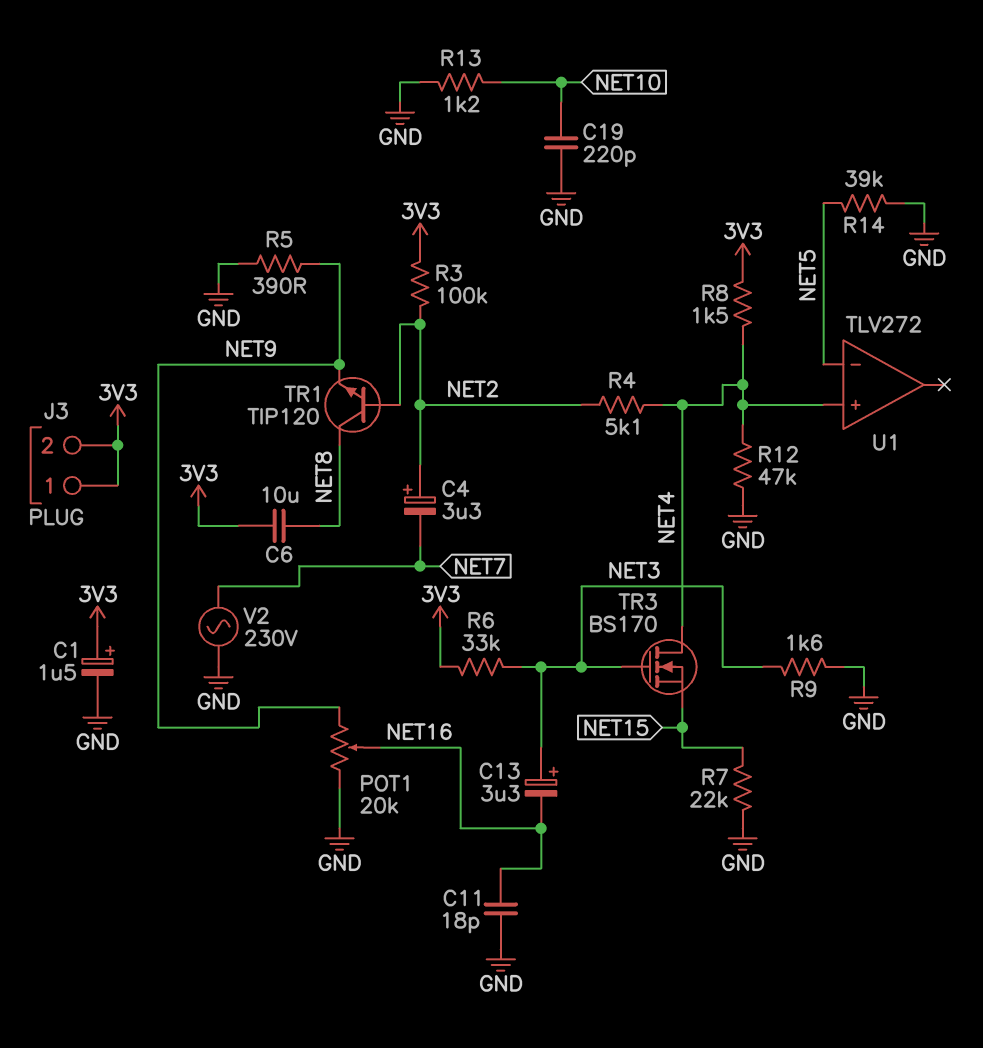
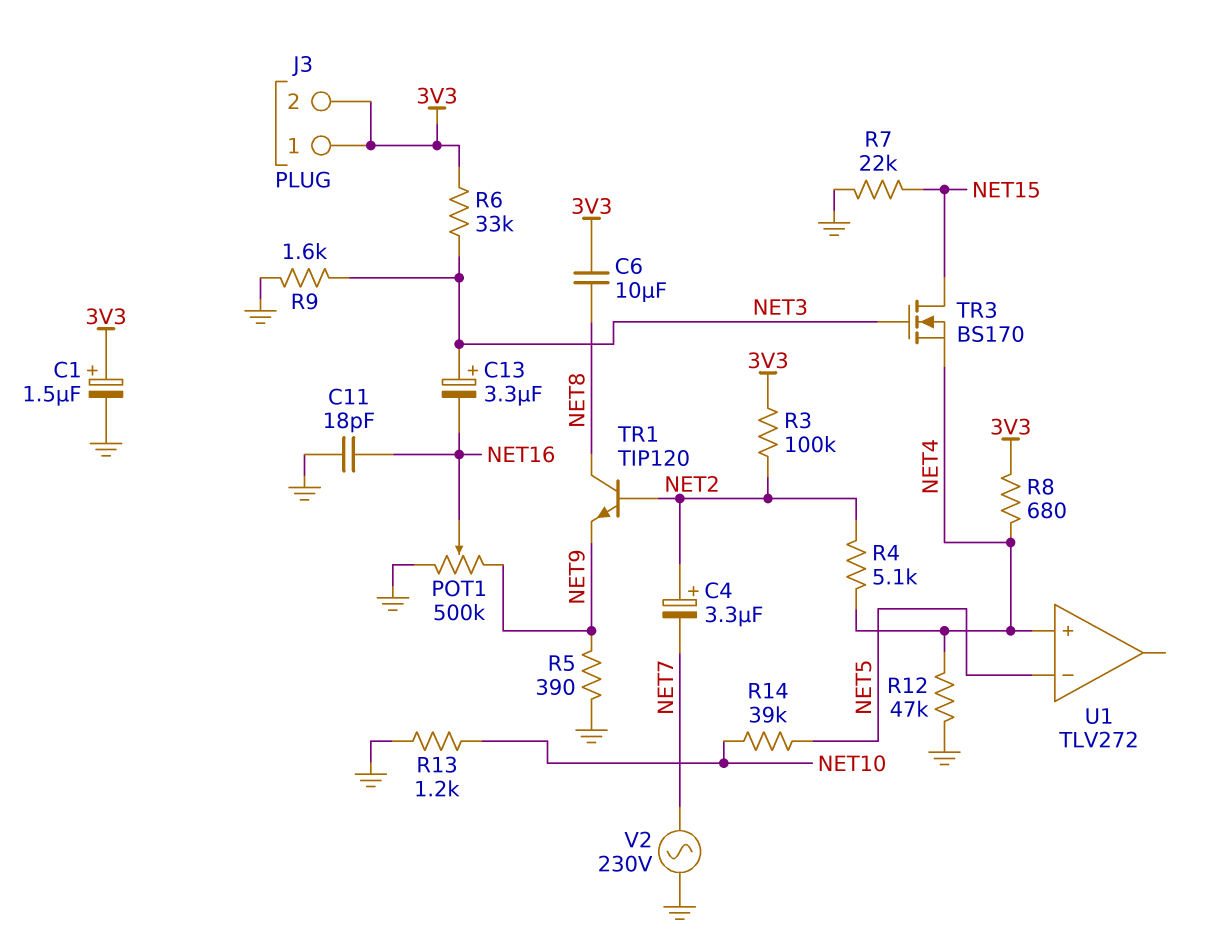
C19: 220pF (GND, NET10) -> none
POT1: 20k (GND, NET9, wiper NET16) -> 500k (GND, NET9, wiper NET16)
R8: 1.5k (3V3, NET4) -> 680 (3V3, NET4)
R14: 39k (GND, NET5) -> 39k (NET5, NET10)
TR3: NMOS BS170 (G NET3, D NET4, S NET15) -> NMOS BS170 (G NET3, D NET15, S NET4)

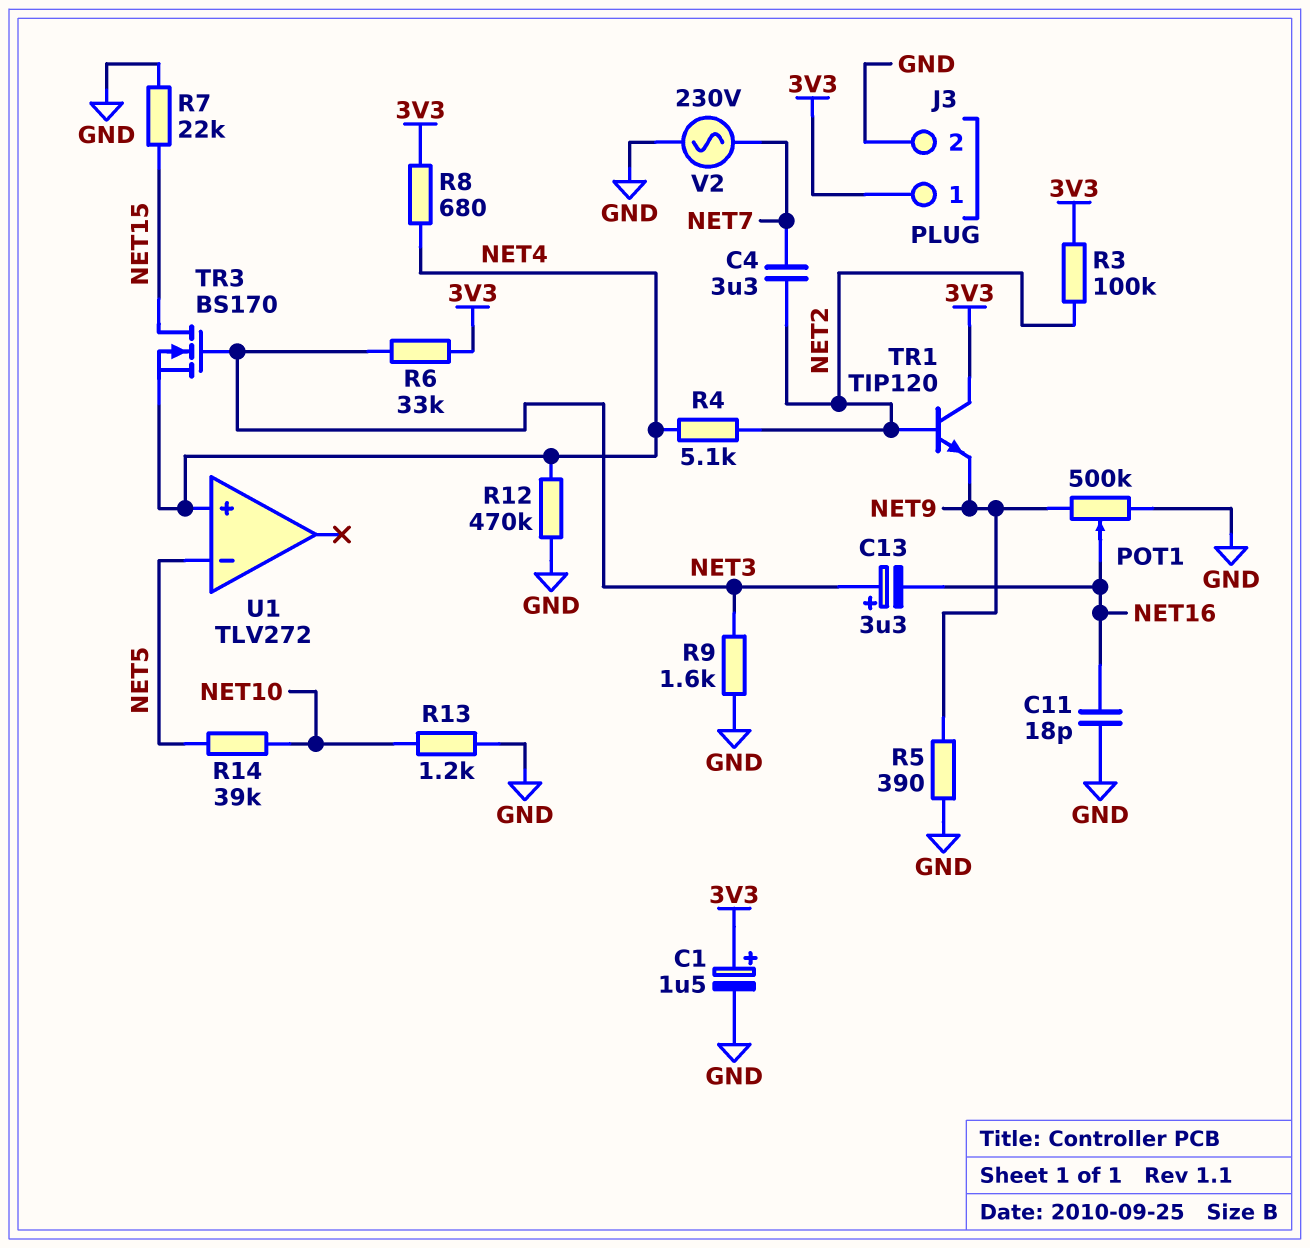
C4: 3.3uF (plus NET2, minus NET7) -> 3.3uF (NET2, NET7)
C6: 10uF (3V3, NET8) -> none
J3 pin 2: 3V3 -> GND
R12: 47k (GND, NET4) -> 470k (GND, NET4)
TR1: NPN TIP120 (B NET2, C NET8, E NET9) -> NPN TIP120 (B NET2, C 3V3, E NET9)

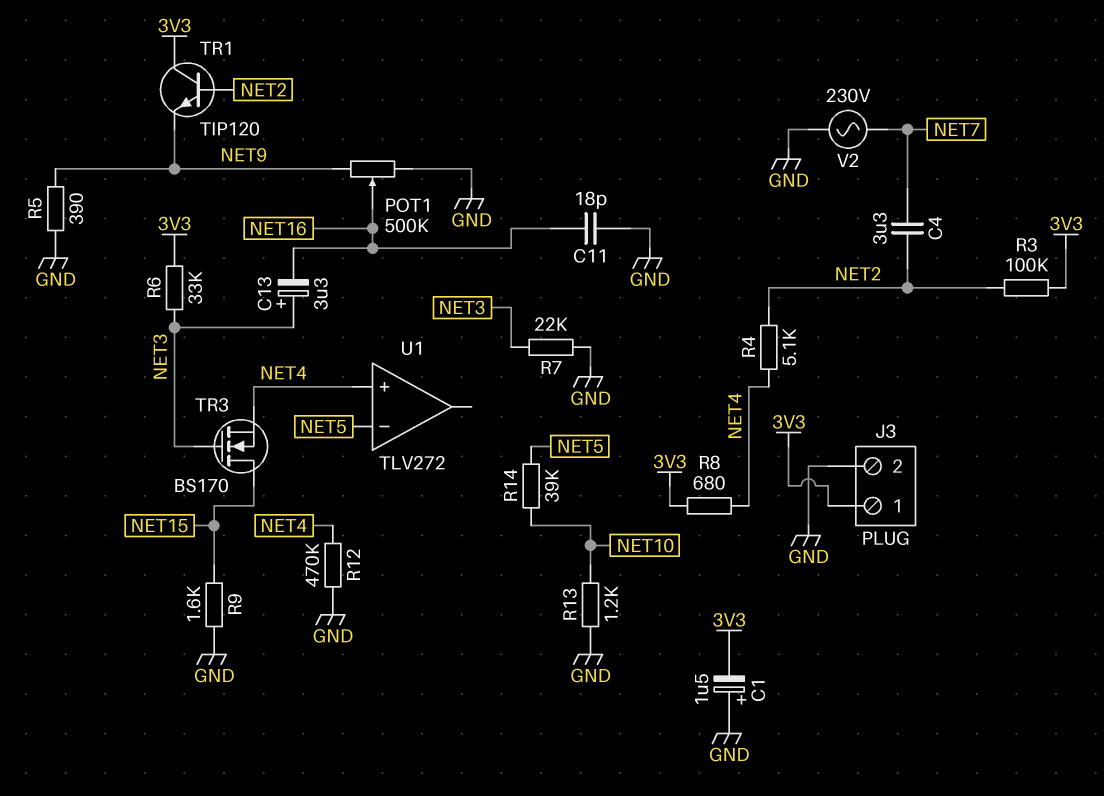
C1: 1.5uF (plus 3V3, minus GND) -> 1.5uF (plus GND, minus 3V3)
R7: 22k (GND, NET15) -> 22k (GND, NET3)
R9: 1.6k (GND, NET3) -> 1.6k (GND, NET15)

